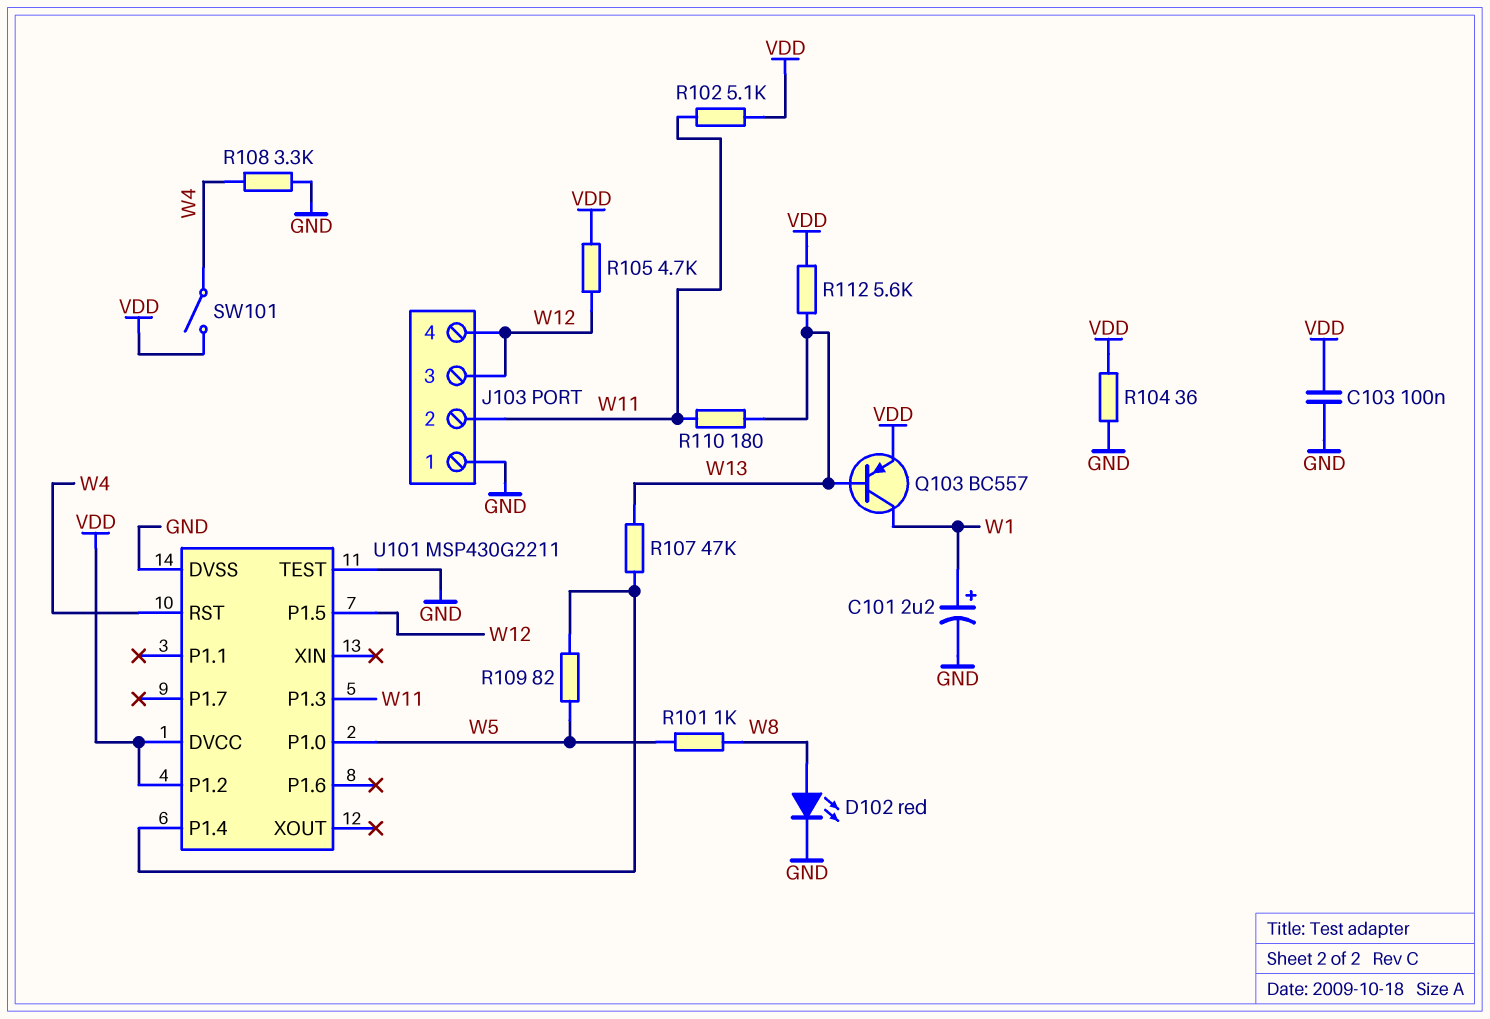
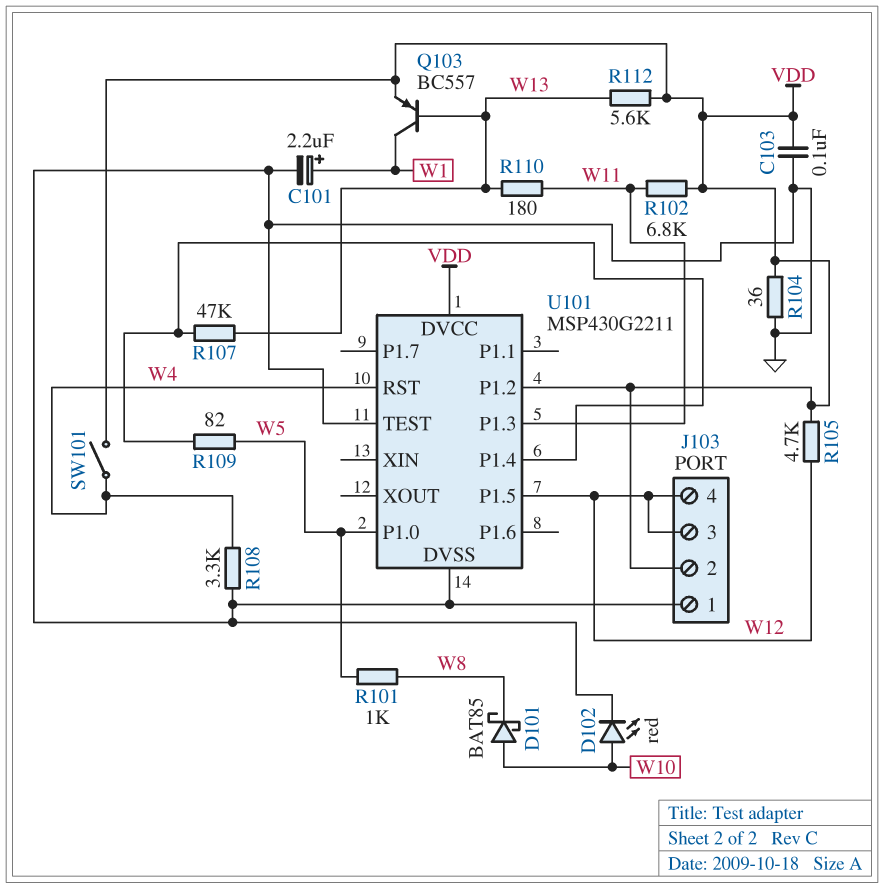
D101: none -> schottky BAT85 (A W10, K W8)
D102: LED red (A W8, K GND) -> LED red (A W10, K GND)
J103 pin 2: W11 -> VDD
R102: 5.1k (VDD, W11) -> 6.8k (VDD, W11)

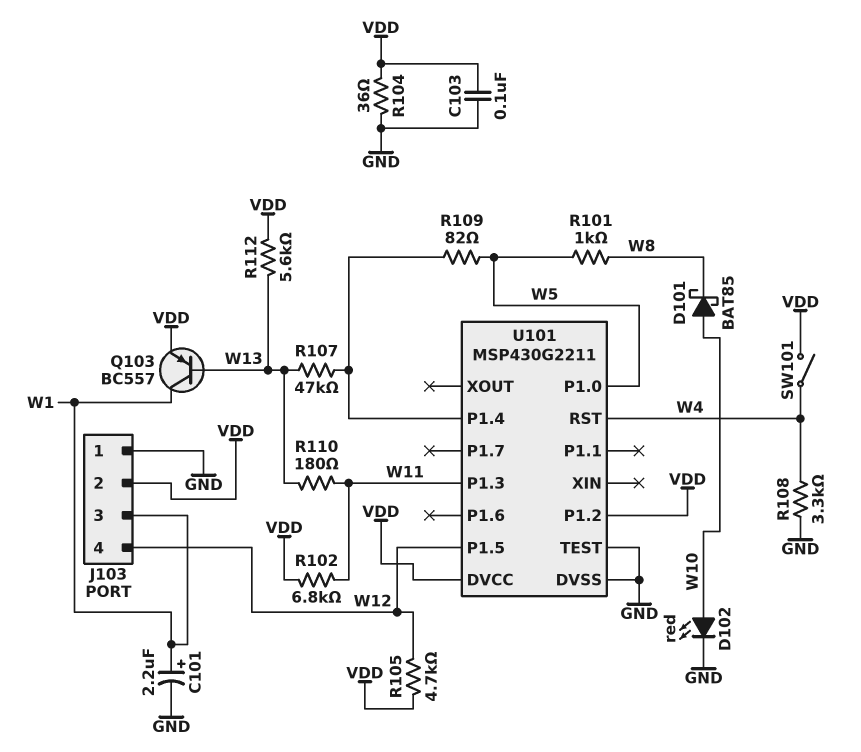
J103 pin 3: W12 -> W1

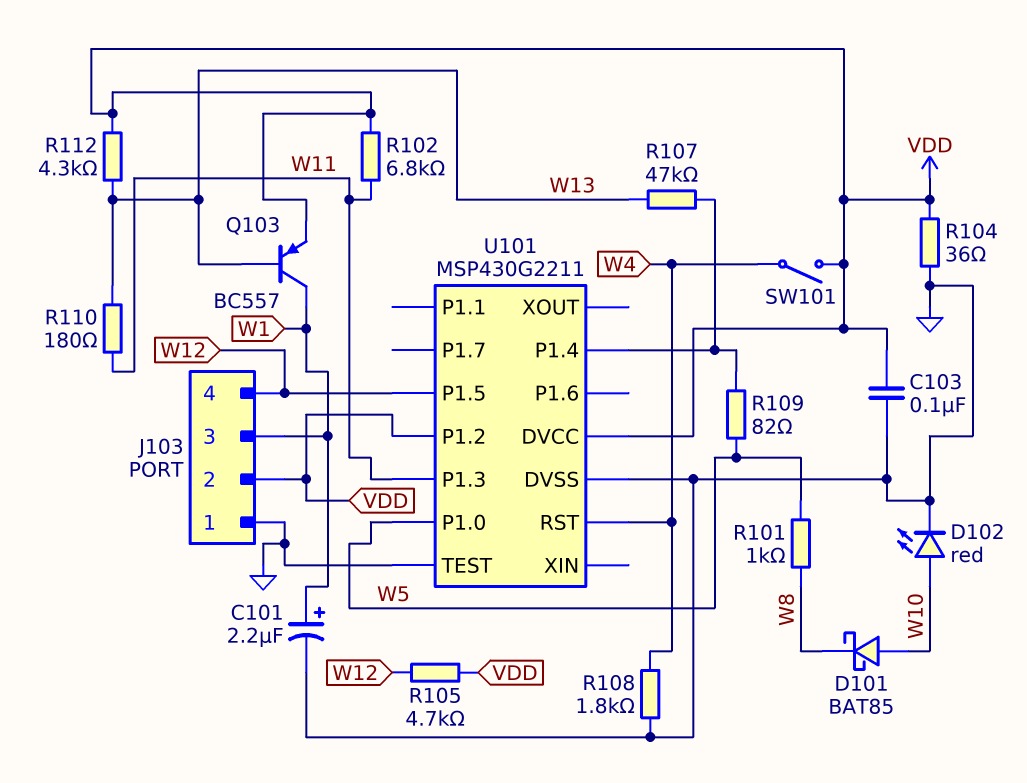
R108: 3.3k (GND, W4) -> 1.8k (GND, W4)
R112: 5.6k (VDD, W13) -> 4.3k (VDD, W13)

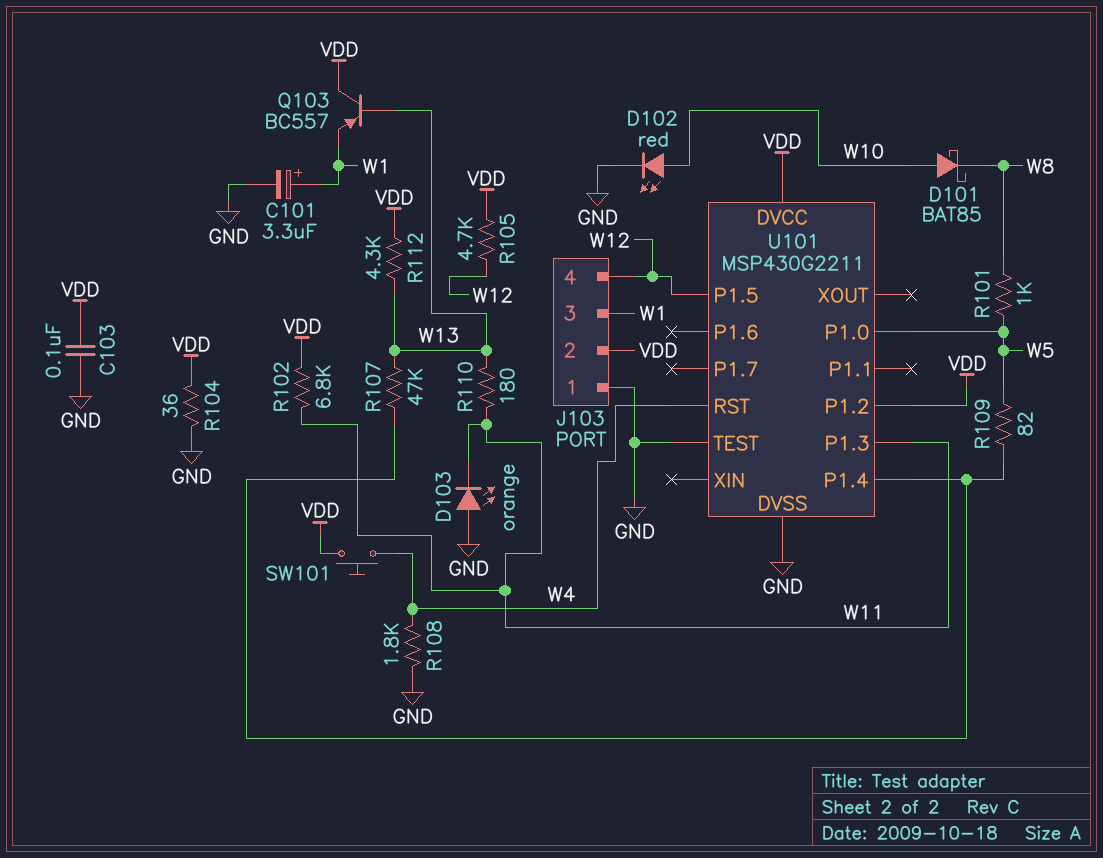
C101: 2.2uF (plus W1, minus GND) -> 3.3uF (plus W1, minus GND)
D103: none -> LED orange (A GND, K W11)
Q103: PNP BC557 (B W13, C W1, E VDD) -> PNP BC557 (B W13, C VDD, E W1)
SW101: switch (VDD, W4) -> button (VDD, W4)

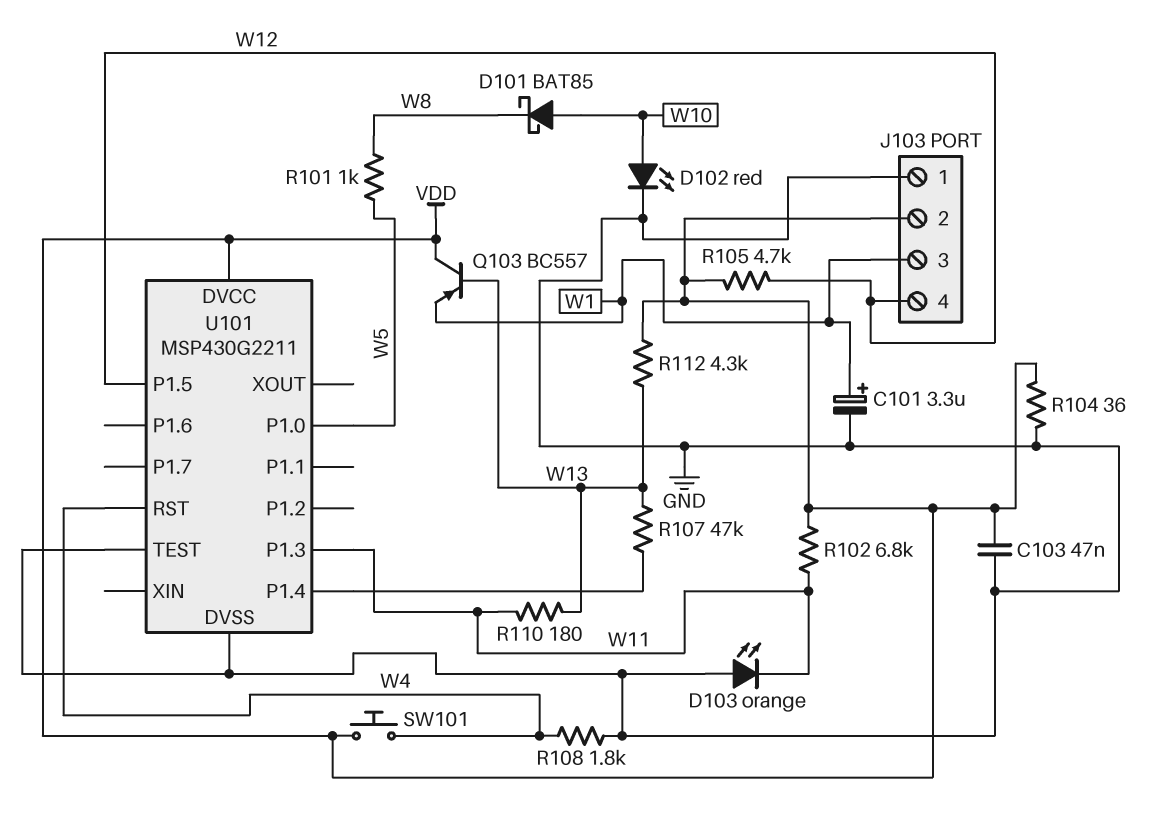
C103: 100nF (GND, VDD) -> 47nF (GND, VDD)
R109: 82 (U101/P1.4, W5) -> none
U101 pin P1.2: VDD -> none

